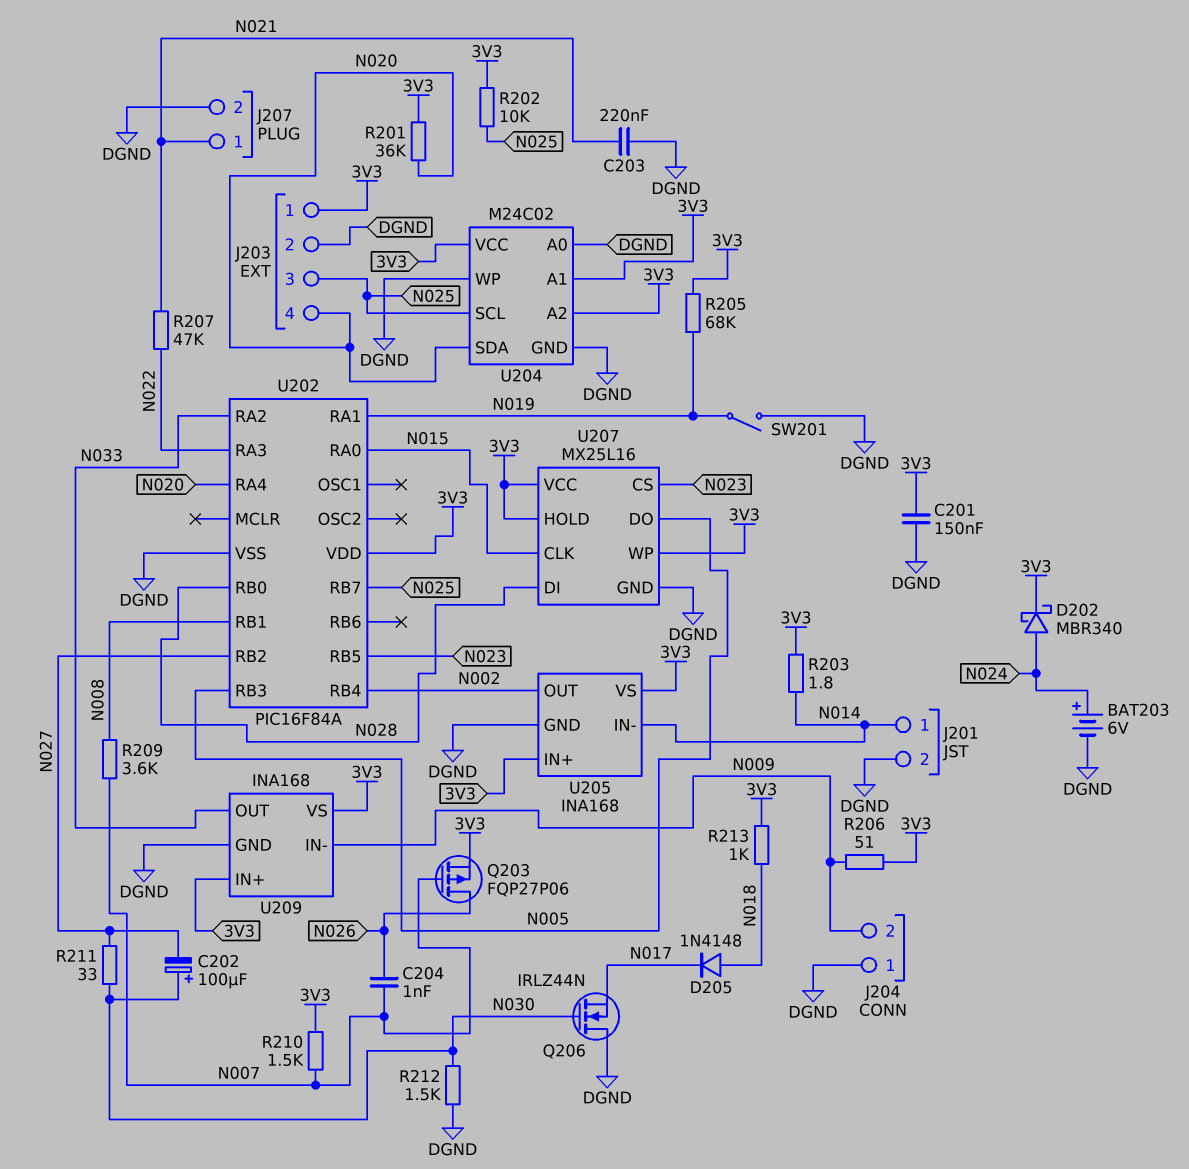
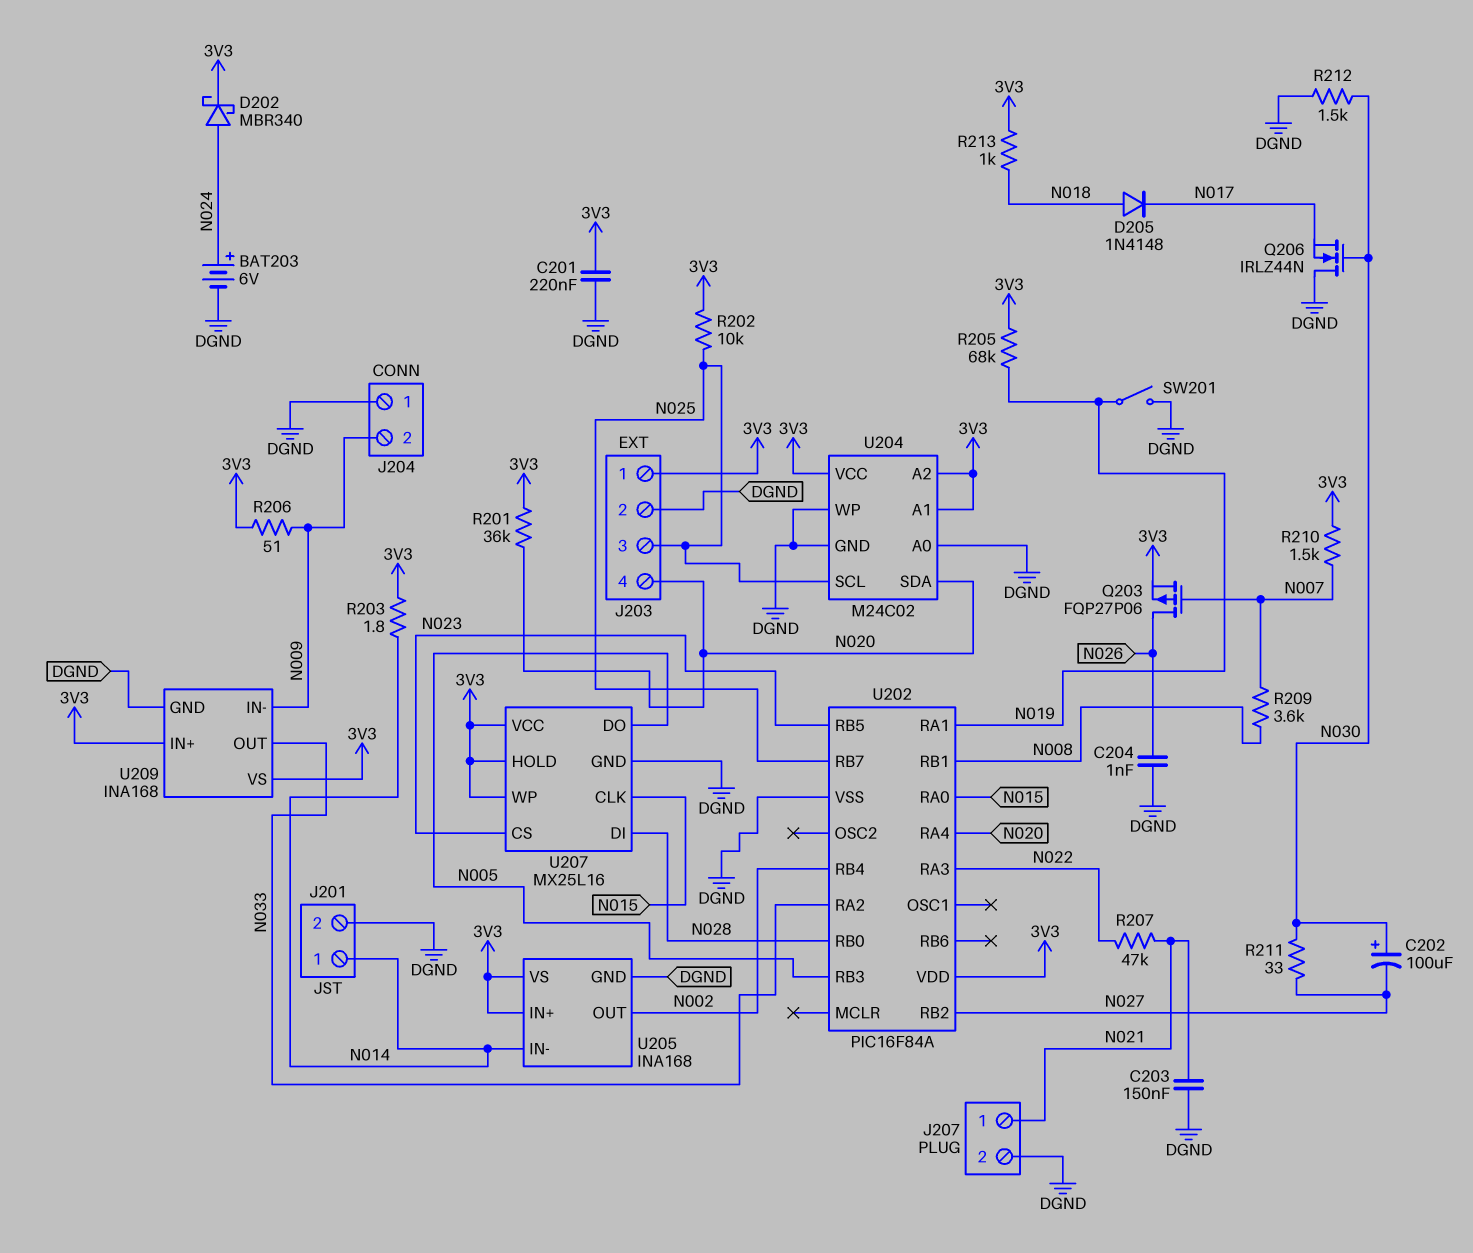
C201: 150nF (3V3, DGND) -> 220nF (3V3, DGND)
C203: 220nF (DGND, N021) -> 150nF (DGND, N021)
C204: 1nF (N007, N026) -> 1nF (DGND, N026)

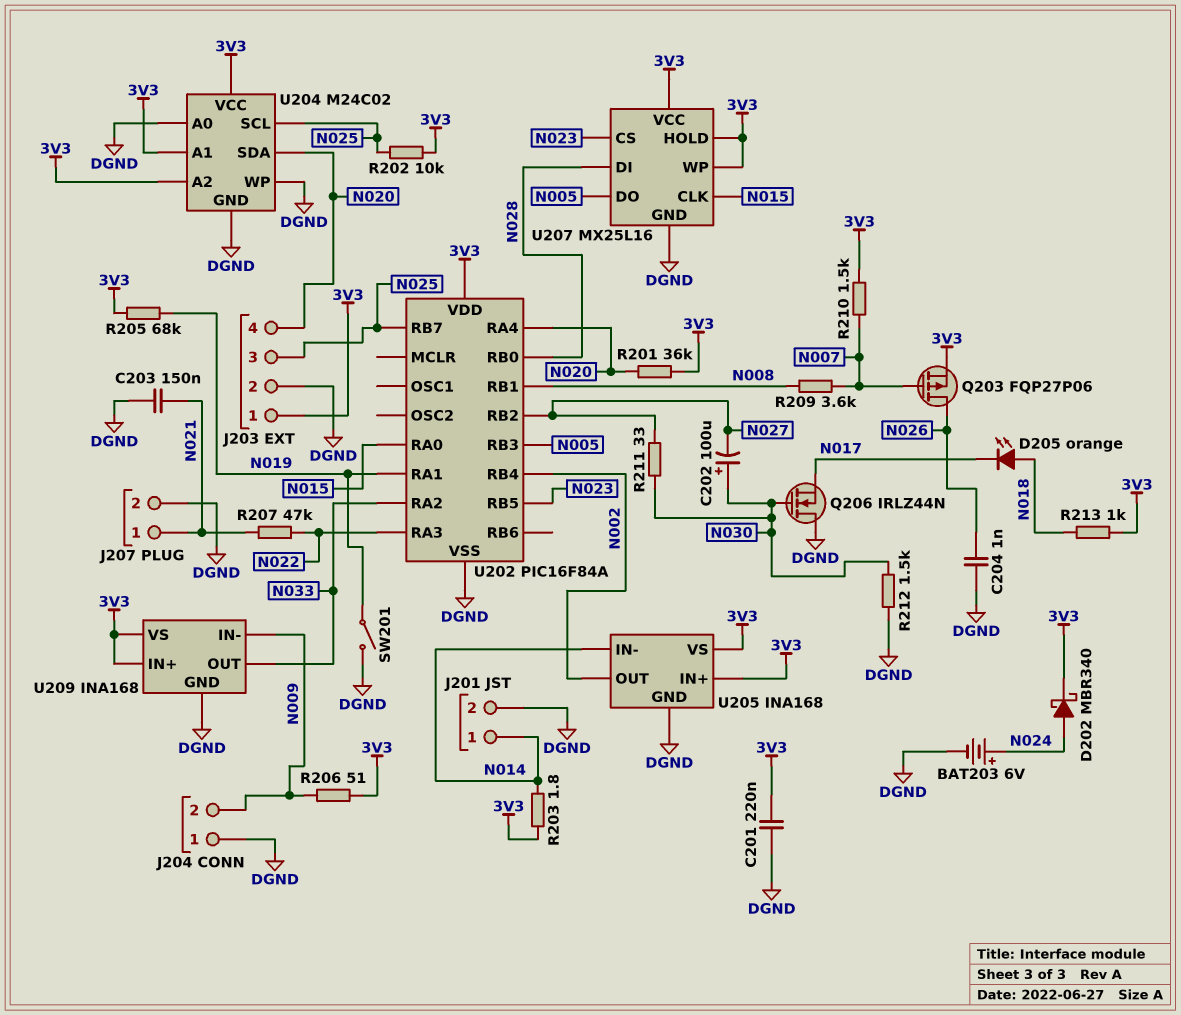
D205: diode 1N4148 (A N018, K N017) -> LED orange (A N018, K N017)

